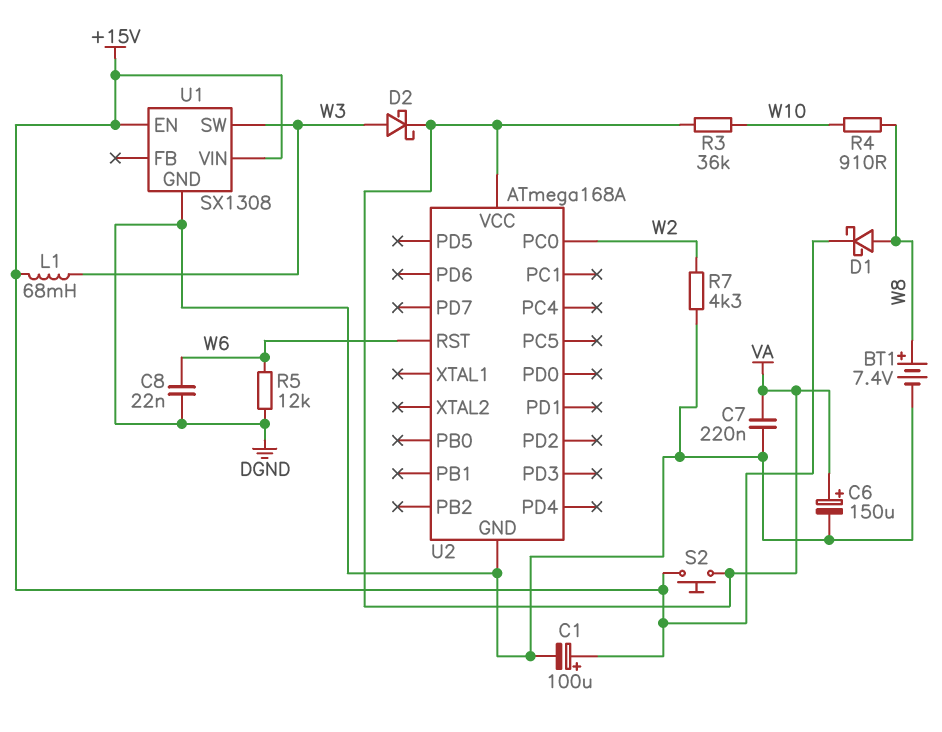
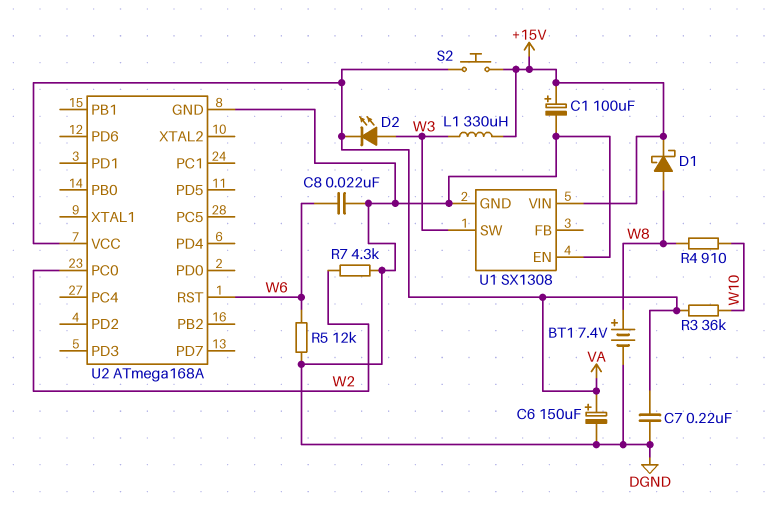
D2: schottky (A W3, K VA) -> LED (A W3, K VA)
L1: 68mH (+15V, W3) -> 330uH (+15V, W3)
U1 pin EN: +15V -> DGND

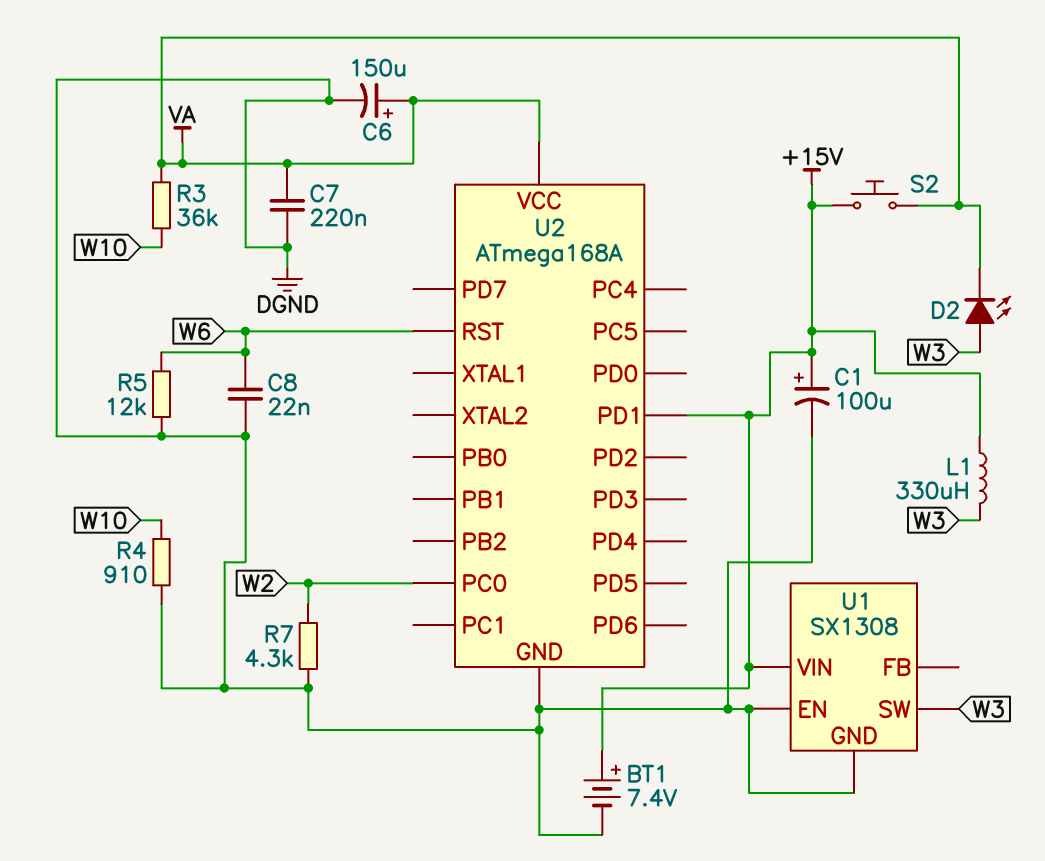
BT1: 7.4V (plus W8, minus DGND) -> 7.4V (plus +15V, minus DGND)
D1: schottky (A W8, K +15V) -> none
R4: 910 (W8, W10) -> 910 (DGND, W10)
U2 pin PD1: none -> +15V

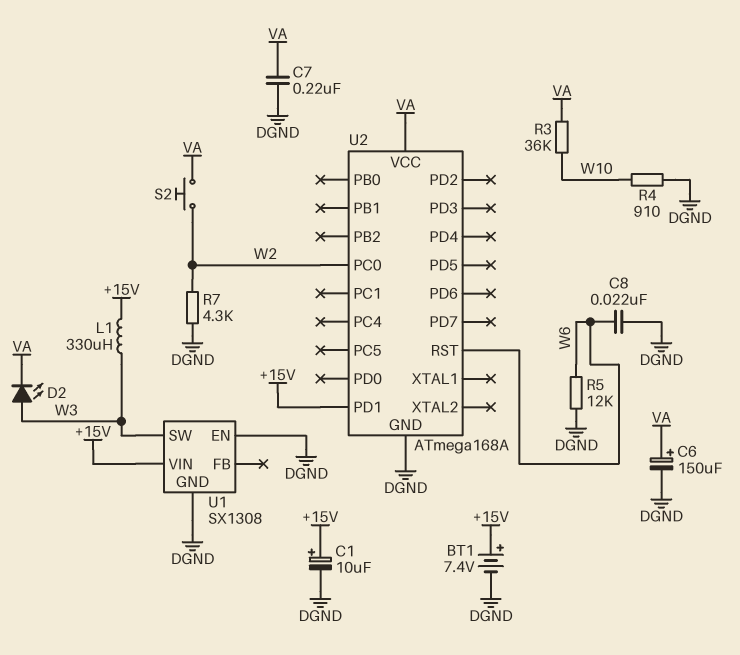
C1: 100uF (plus +15V, minus DGND) -> 10uF (plus +15V, minus DGND)
S2: button (+15V, VA) -> button (VA, W2)

